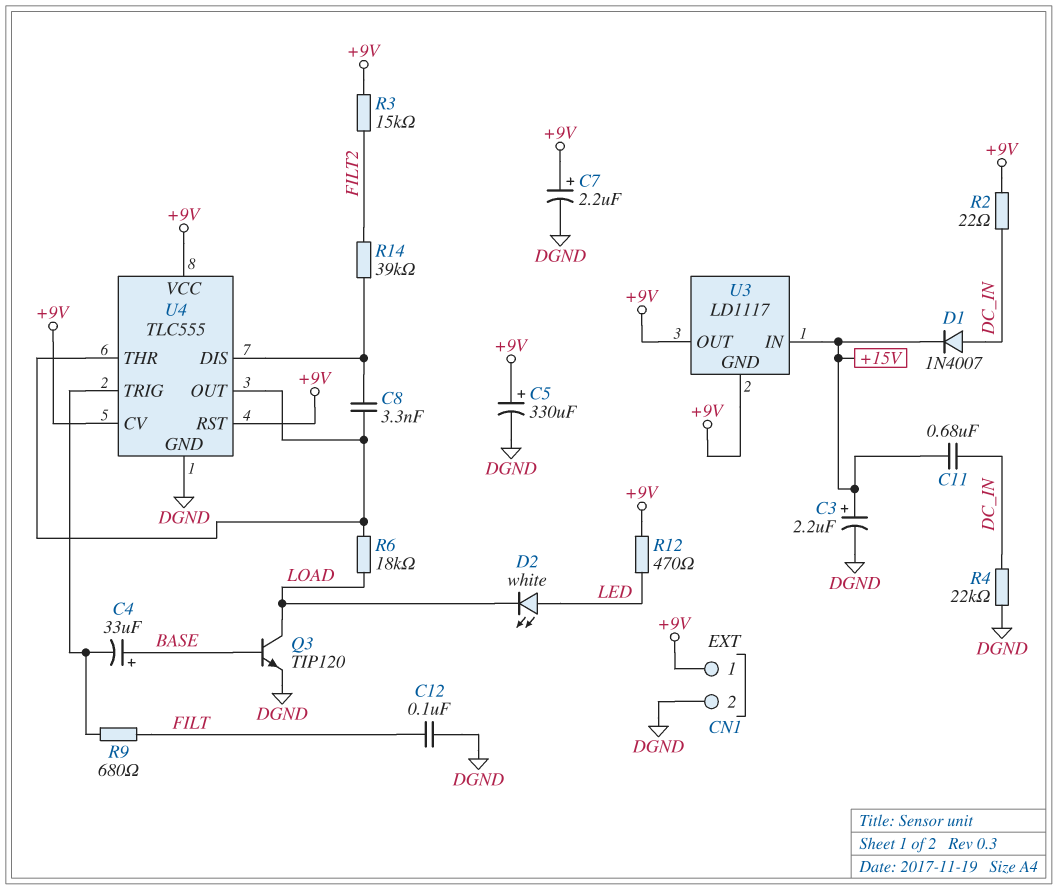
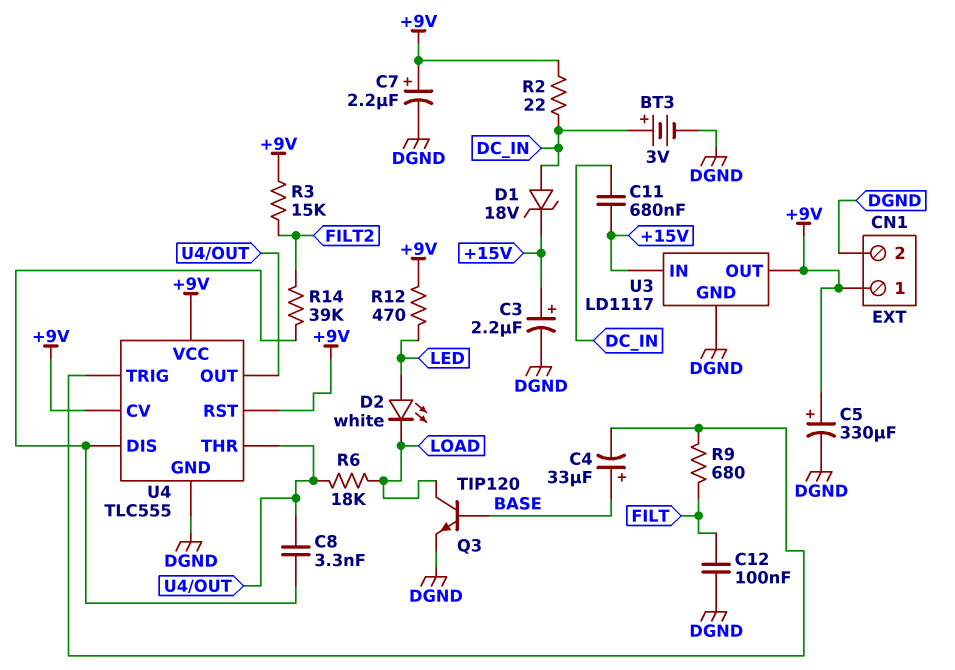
BT3: none -> 3V (plus DC_IN, minus DGND)
D1: diode 1N4007 (A DC_IN, K +15V) -> zener 18V (A DC_IN, K +15V)
R4: 22k (DC_IN, DGND) -> none
U3 pin GND: +9V -> DGND

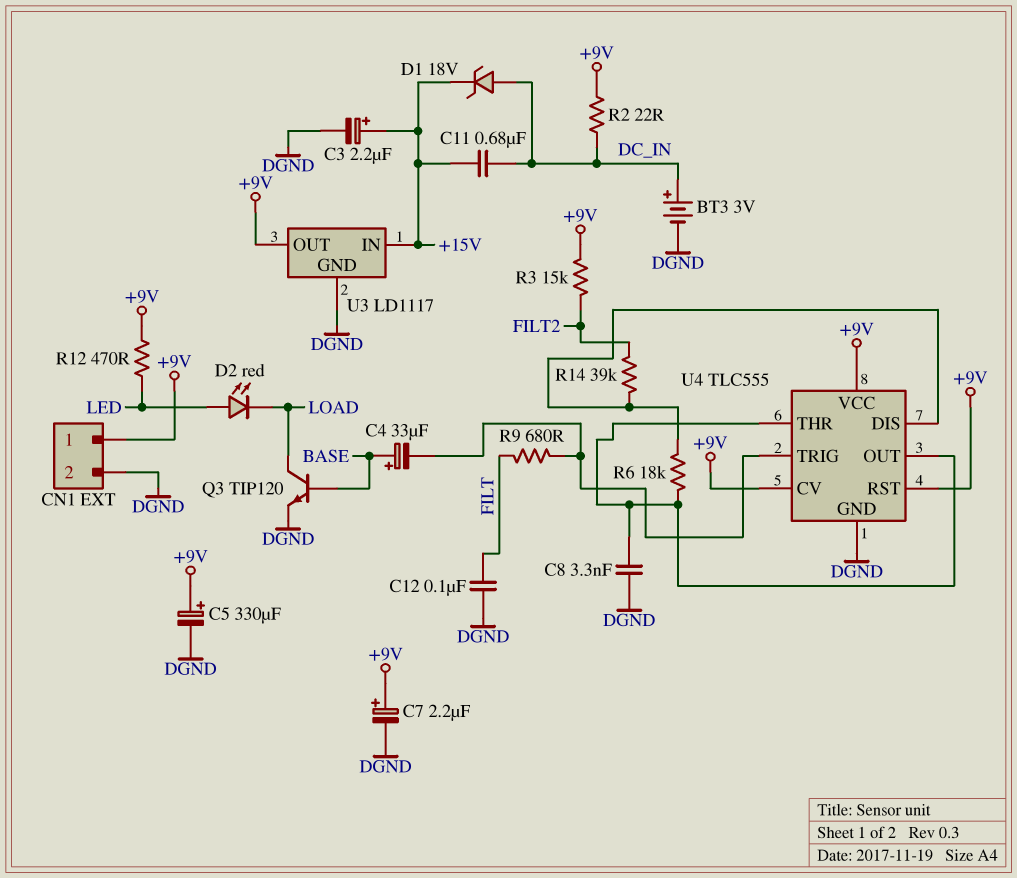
C8: 3.3nF (U4/DIS, U4/OUT) -> 3.3nF (DGND, U4/OUT)
D2: LED white (A LED, K LOAD) -> LED red (A LED, K LOAD)
R6: 18k (LOAD, U4/OUT) -> 18k (U4/DIS, U4/OUT)

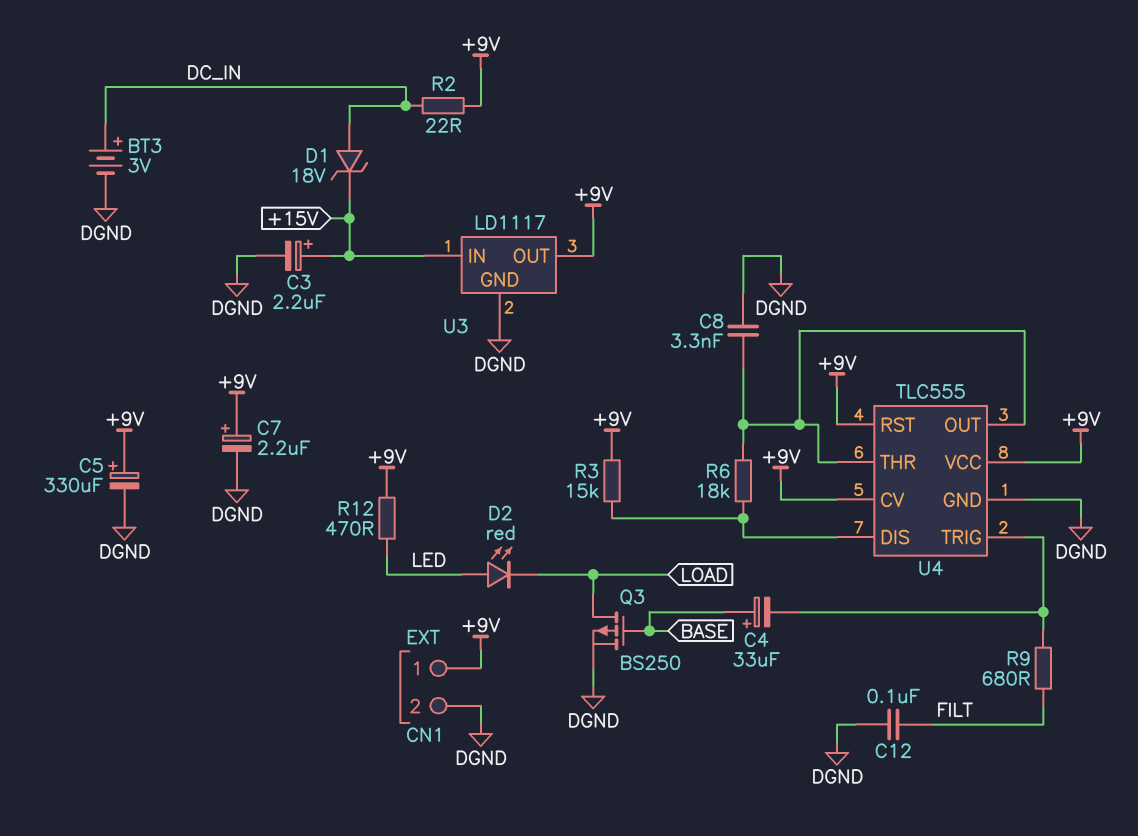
C11: 680nF (+15V, DC_IN) -> none
Q3: NPN TIP120 (B BASE, C LOAD, E DGND) -> PMOS BS250 (G BASE, D LOAD, S DGND)
R3: 15k (+9V, FILT2) -> 15k (+9V, U4/DIS)
R14: 39k (FILT2, U4/DIS) -> none

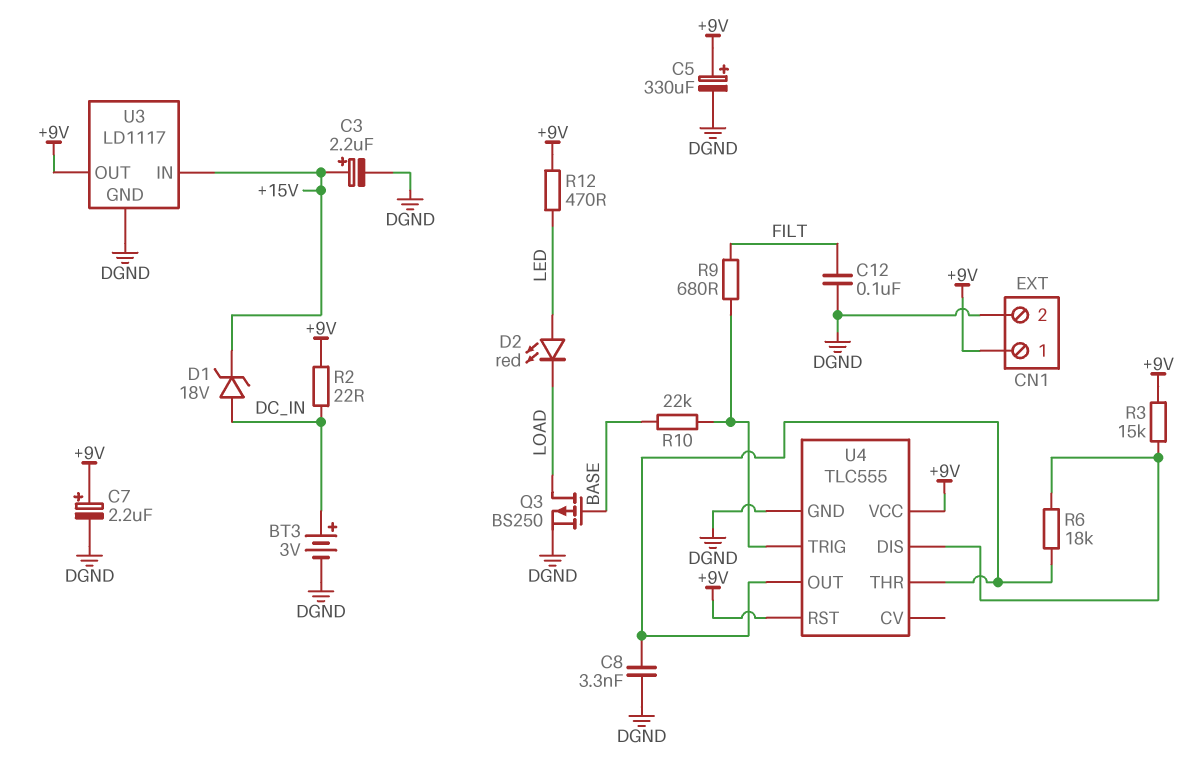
C4: 33uF (plus BASE, minus U4/TRIG) -> none
R10: none -> 22k (BASE, U4/TRIG)
U4 pin CV: +9V -> none

